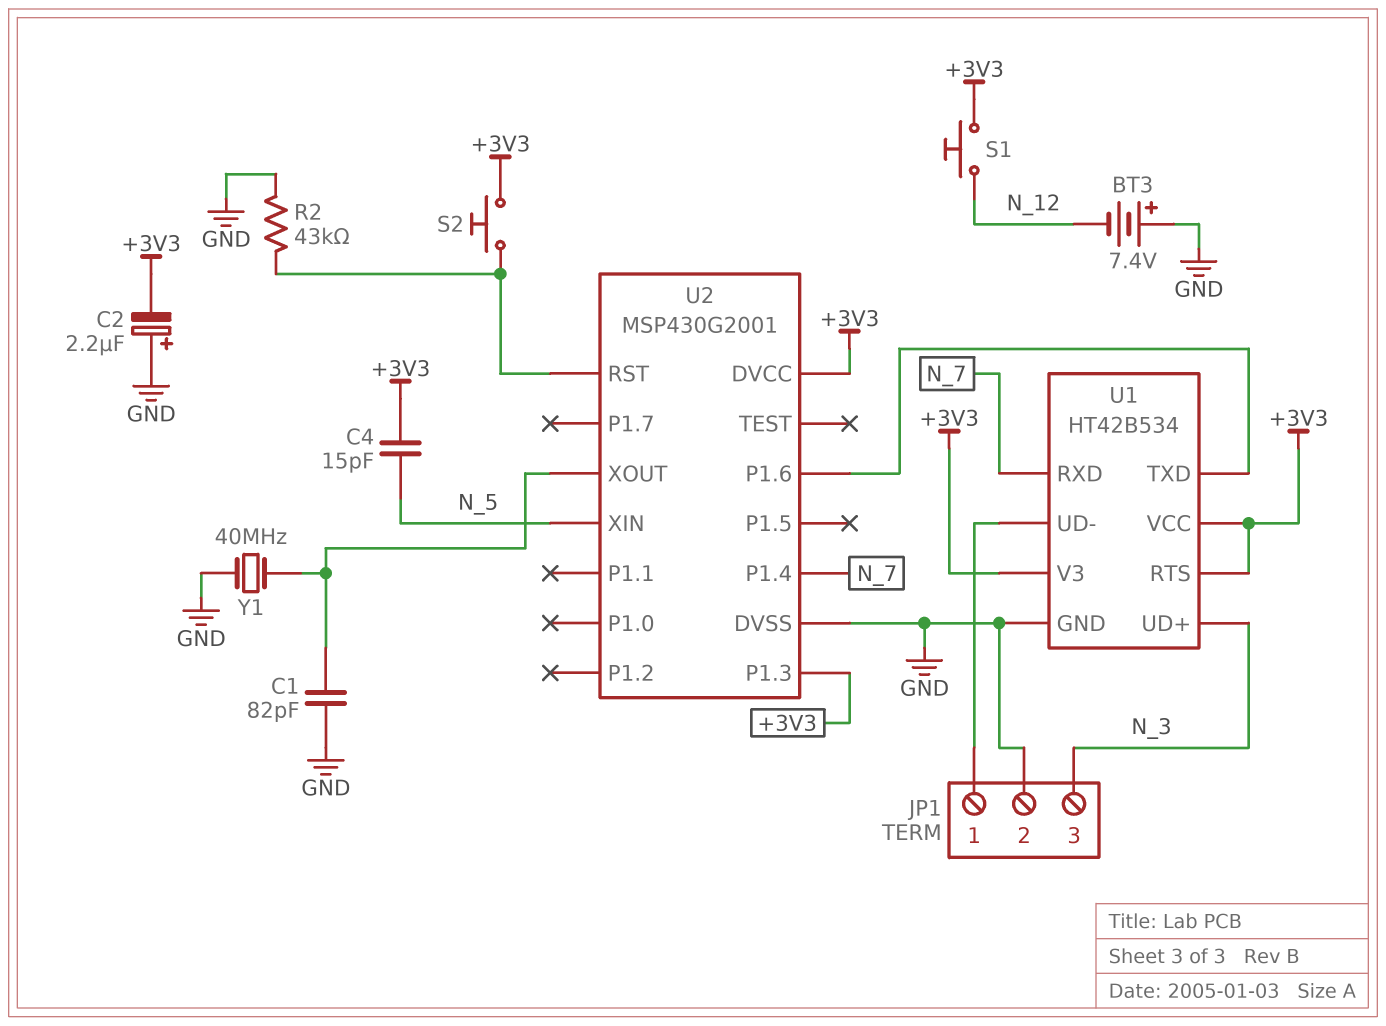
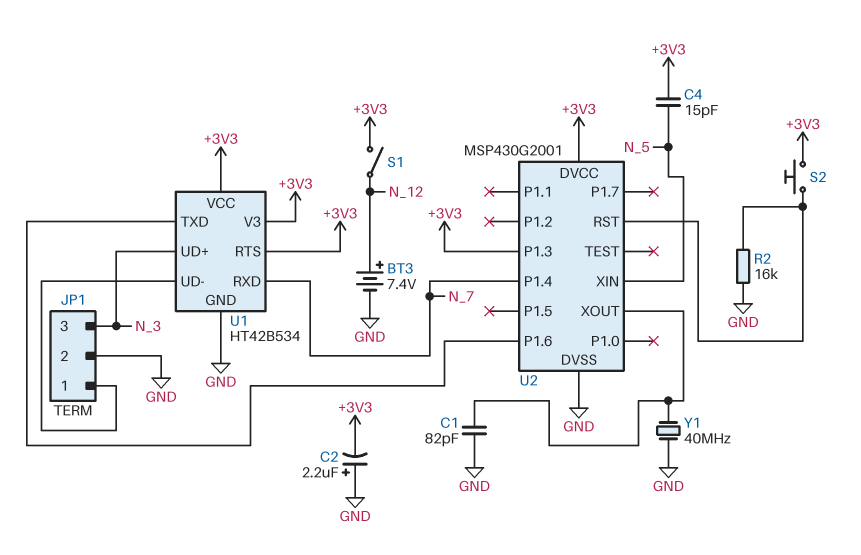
BT3: 7.4V (plus GND, minus N_12) -> 7.4V (plus N_12, minus GND)
R2: 43k (GND, U2/RST) -> 16k (GND, U2/RST)
S1: button (+3V3, N_12) -> switch (+3V3, N_12)

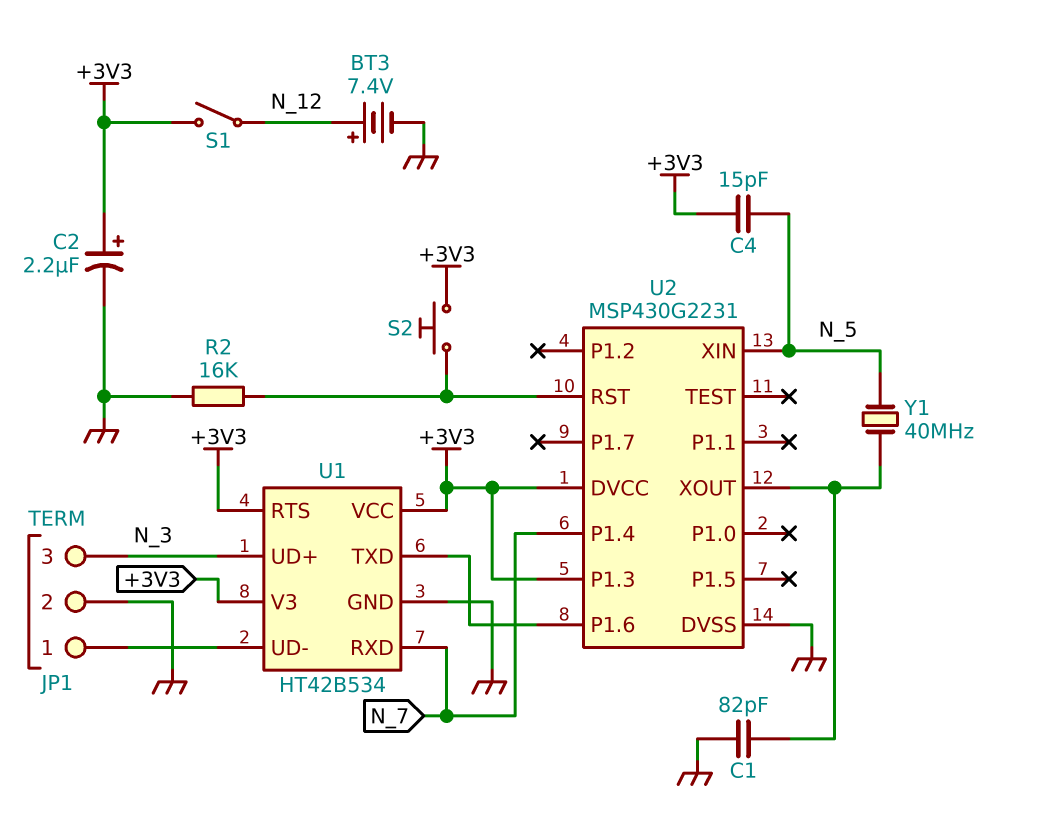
C2: 2.2uF (plus GND, minus +3V3) -> 2.2uF (plus +3V3, minus GND)
U2: MSP430G2001 -> MSP430G2231
Y1: 40MHz (GND, U2/XOUT) -> 40MHz (N_5, U2/XOUT)

